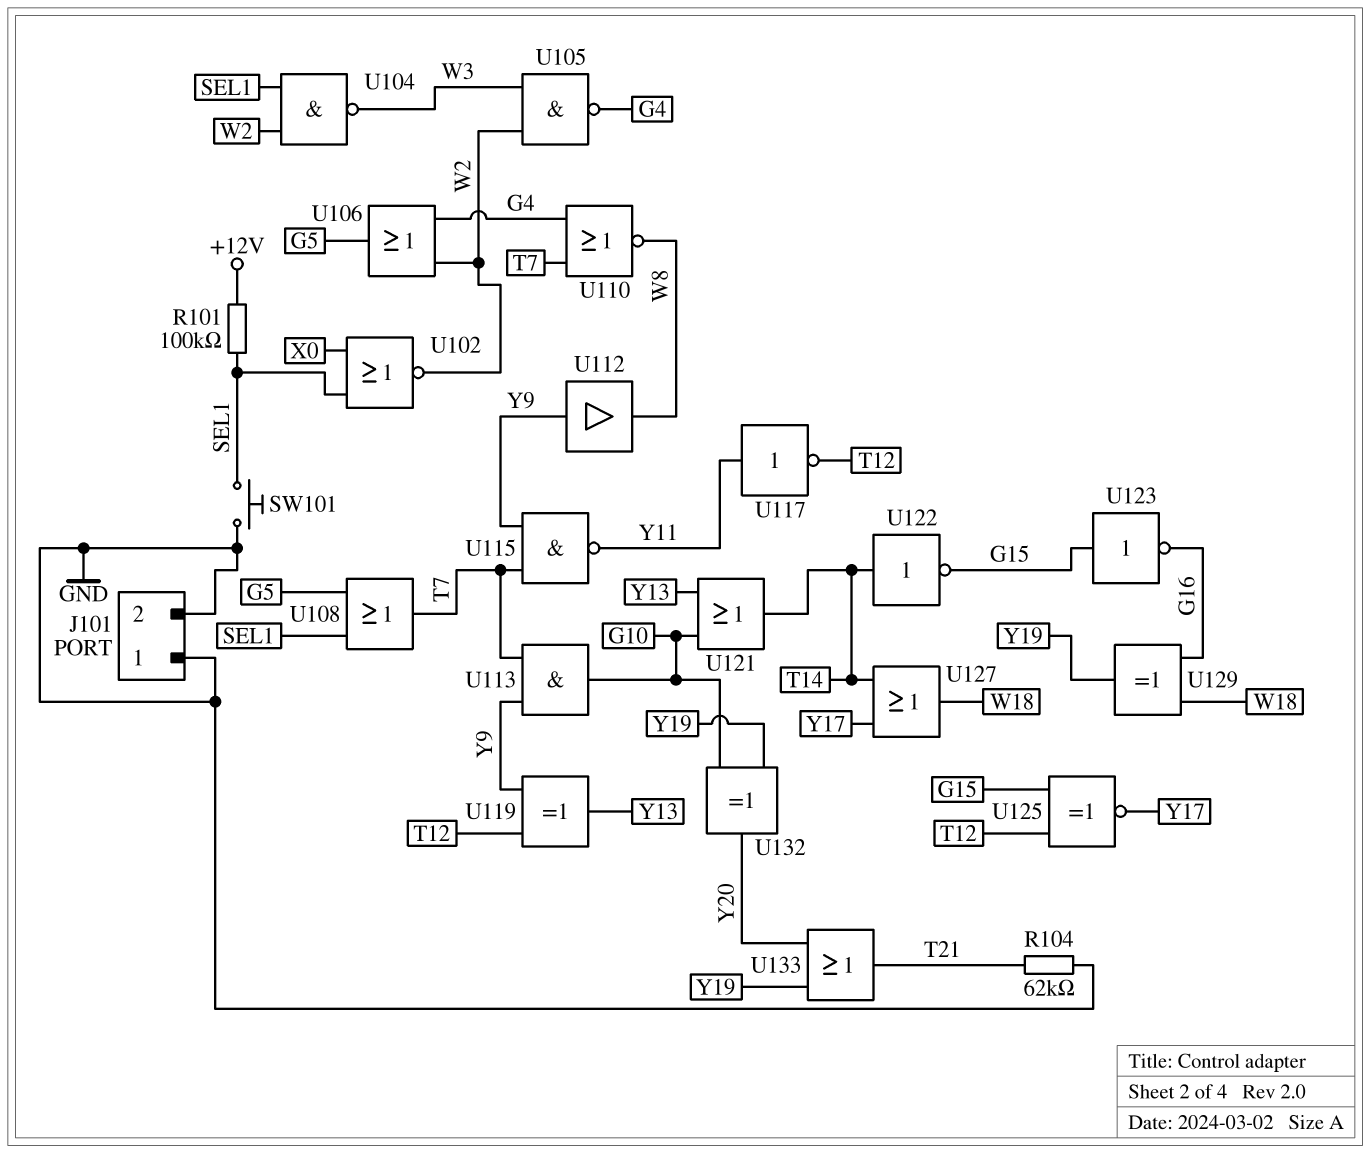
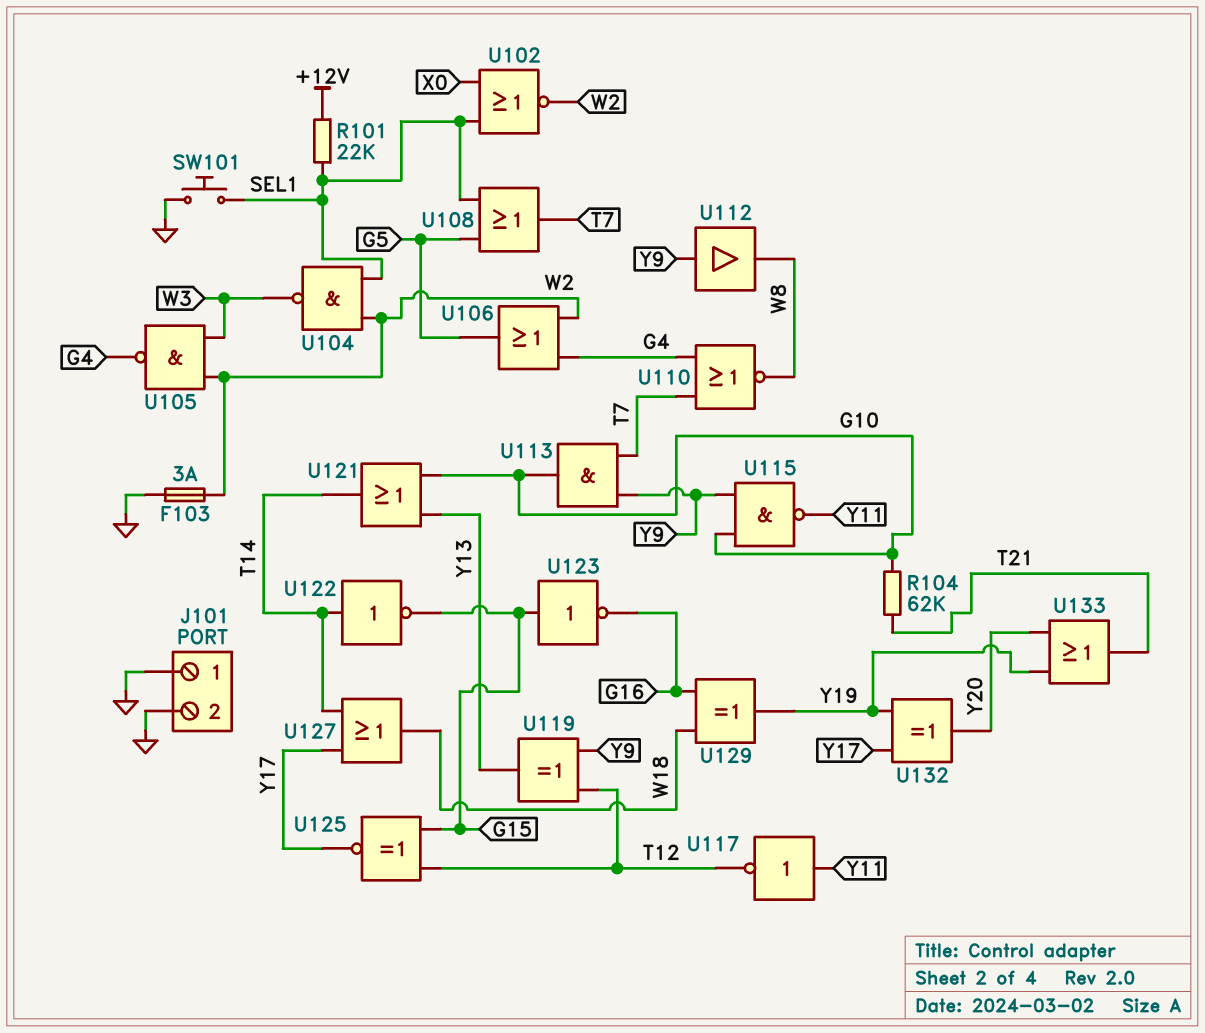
F103: none -> 3A (GND, W2)
R101: 100k (+12V, SEL1) -> 22k (+12V, SEL1)
R104: 62k (GND, T21) -> 62k (G10, T21)
U115: NAND (in T7, in Y9, out Y11) -> NAND (in G10, in Y9, out Y11)
U132: XOR (in G10, in Y19, out Y20) -> XOR (in Y17, in Y19, out Y20)

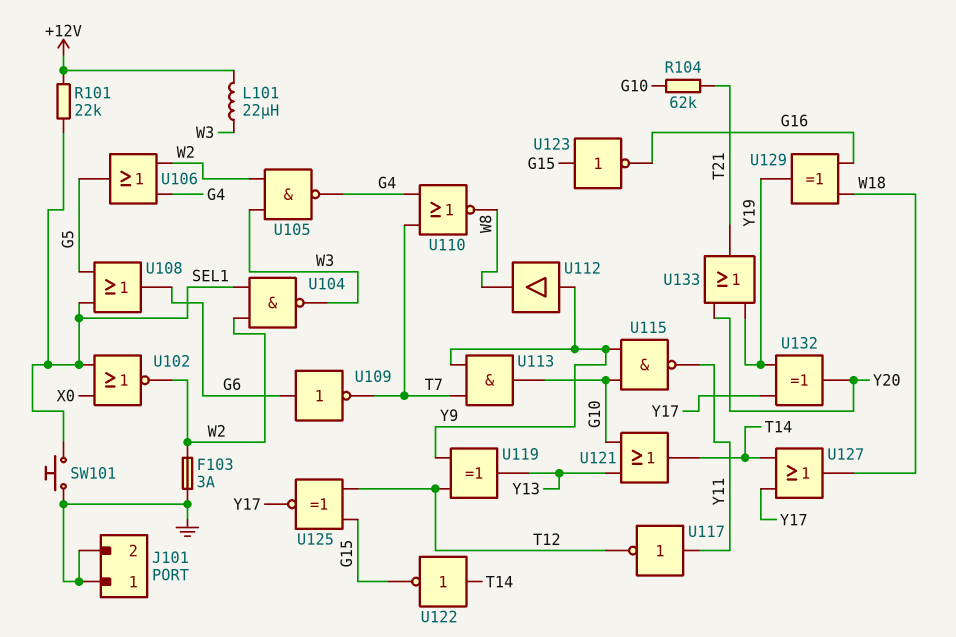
L101: none -> 22uH (+12V, W3)
U108: OR (in G5, in SEL1, out T7) -> OR (in G5, in SEL1, out G6)
U109: none -> NOT (in G6, out T7)

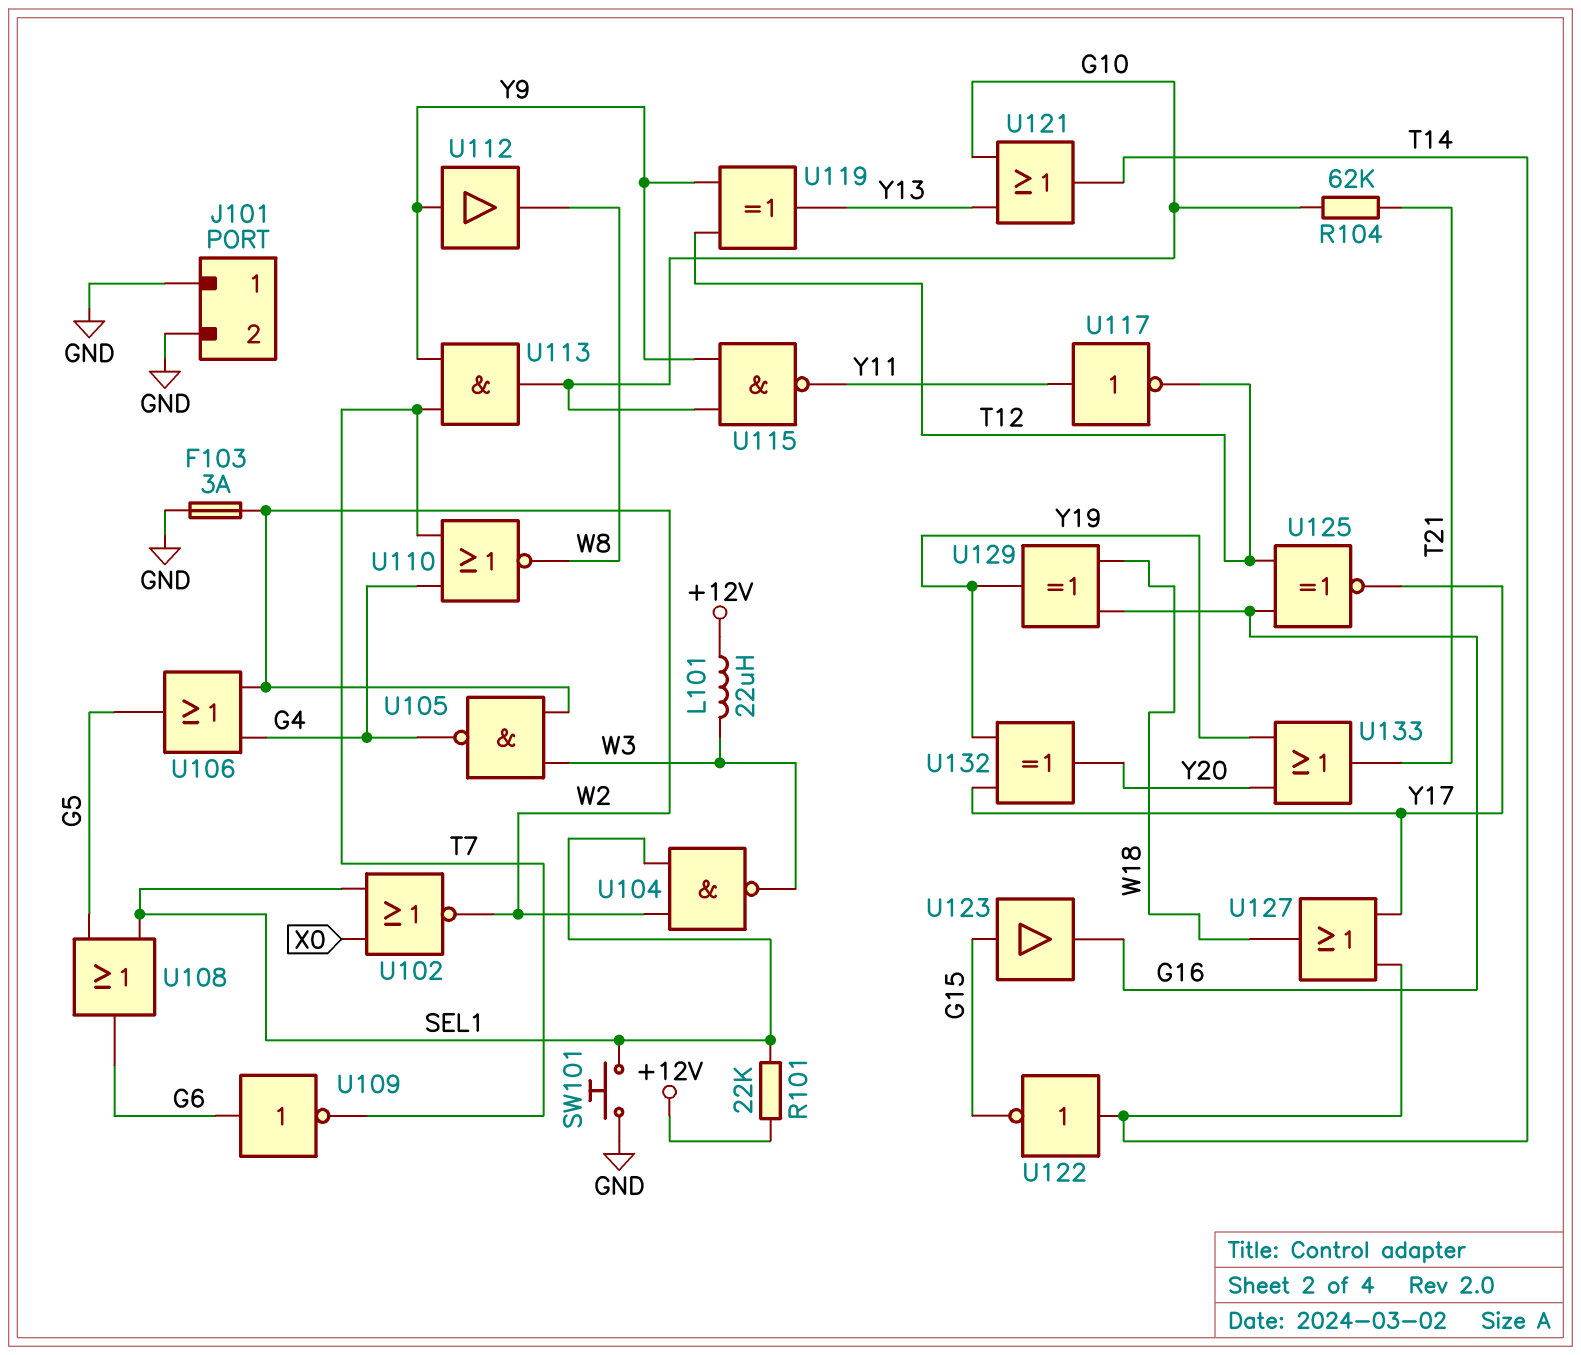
U123: NOT (in G15, out G16) -> buffer (in G15, out G16)
U125: XNOR (in G15, in T12, out Y17) -> XNOR (in G16, in T12, out Y17)

